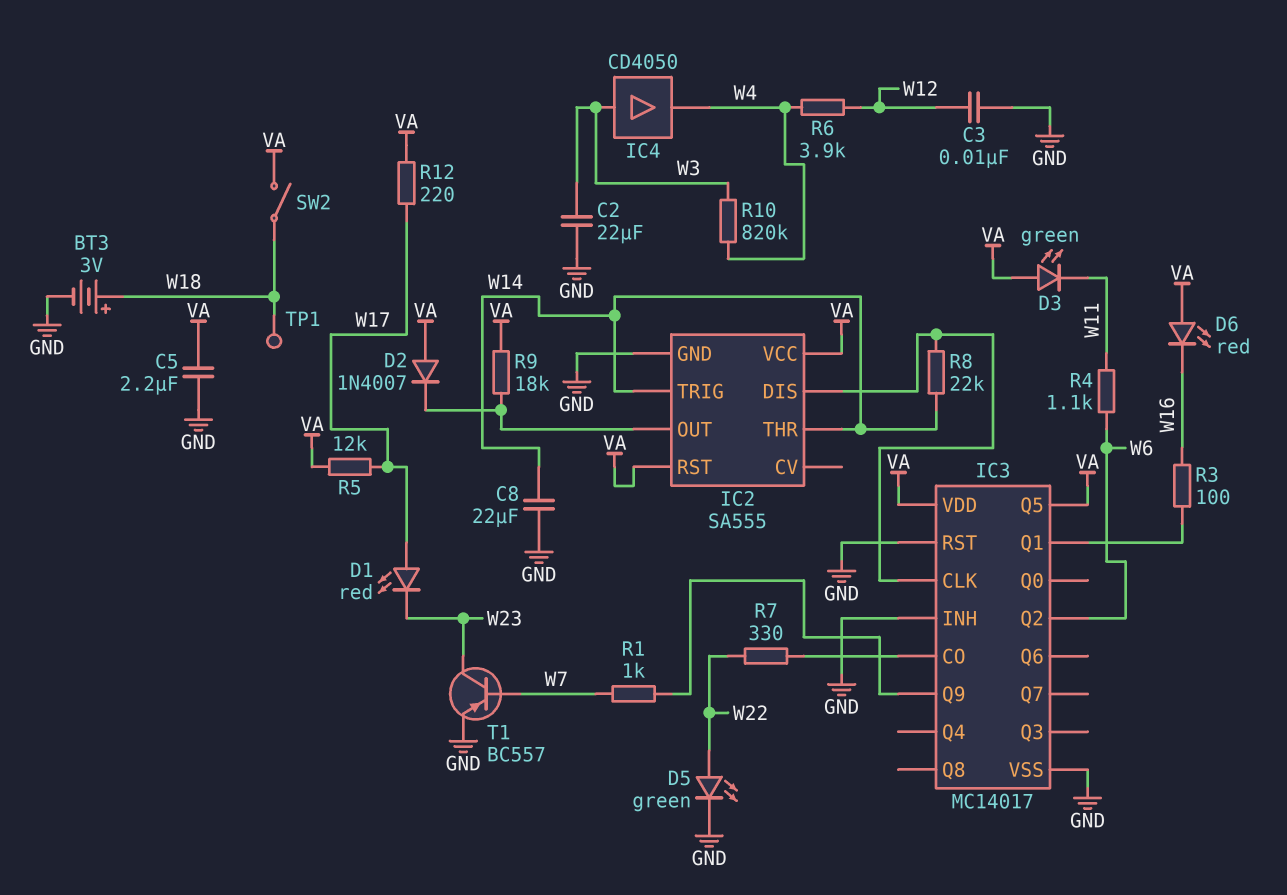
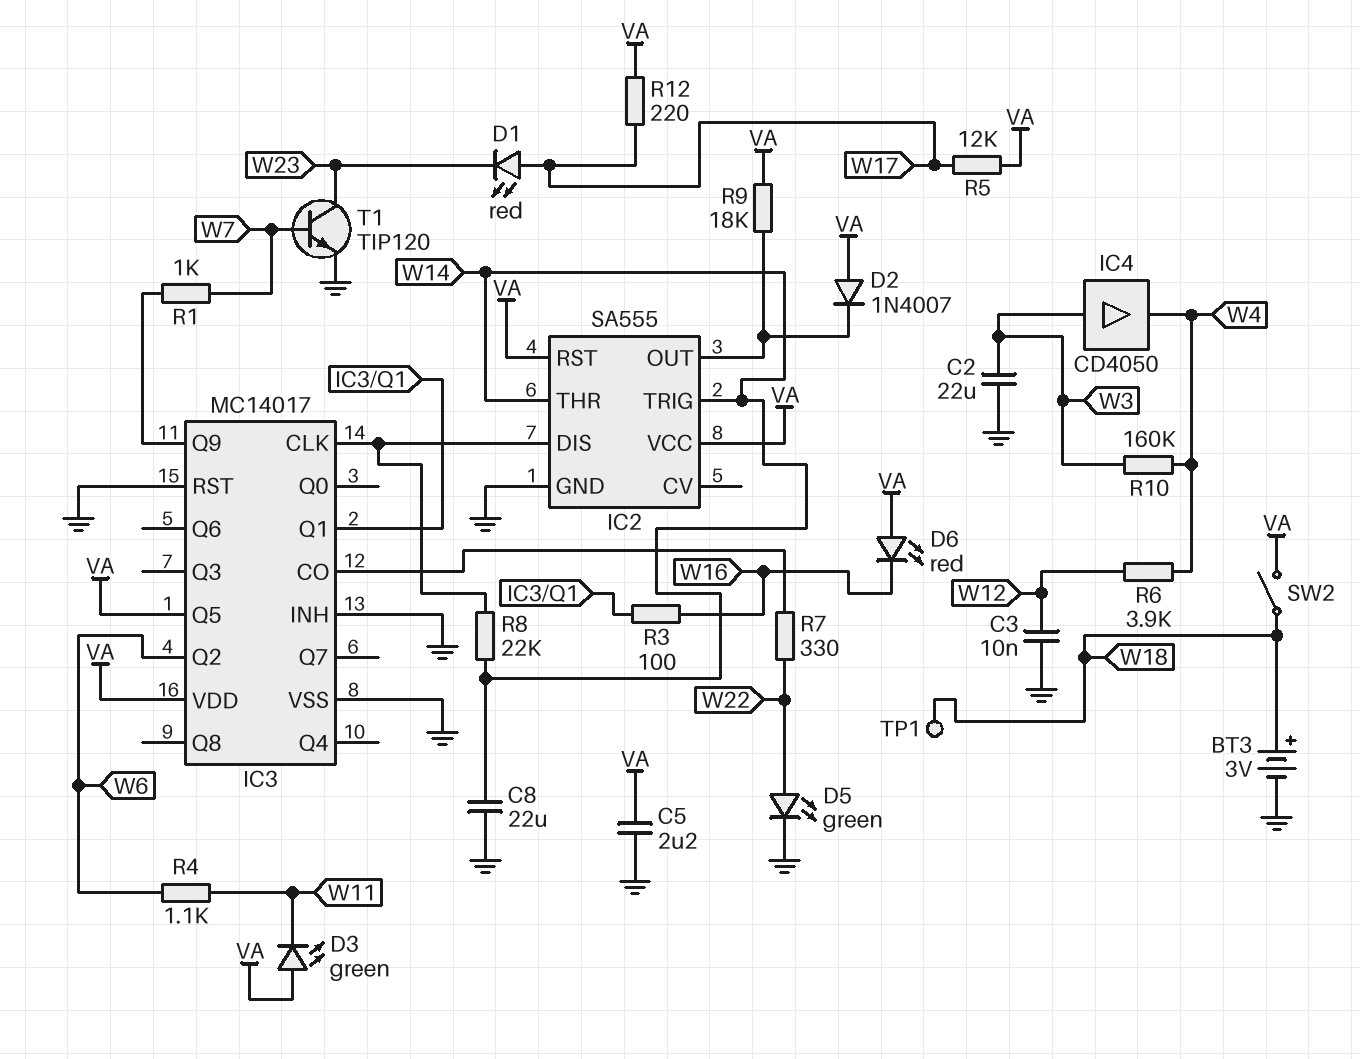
R10: 820k (W3, W4) -> 160k (W3, W4)
T1: PNP BC557 (B W7, C W23, E GND) -> NPN TIP120 (B W7, C W23, E GND)

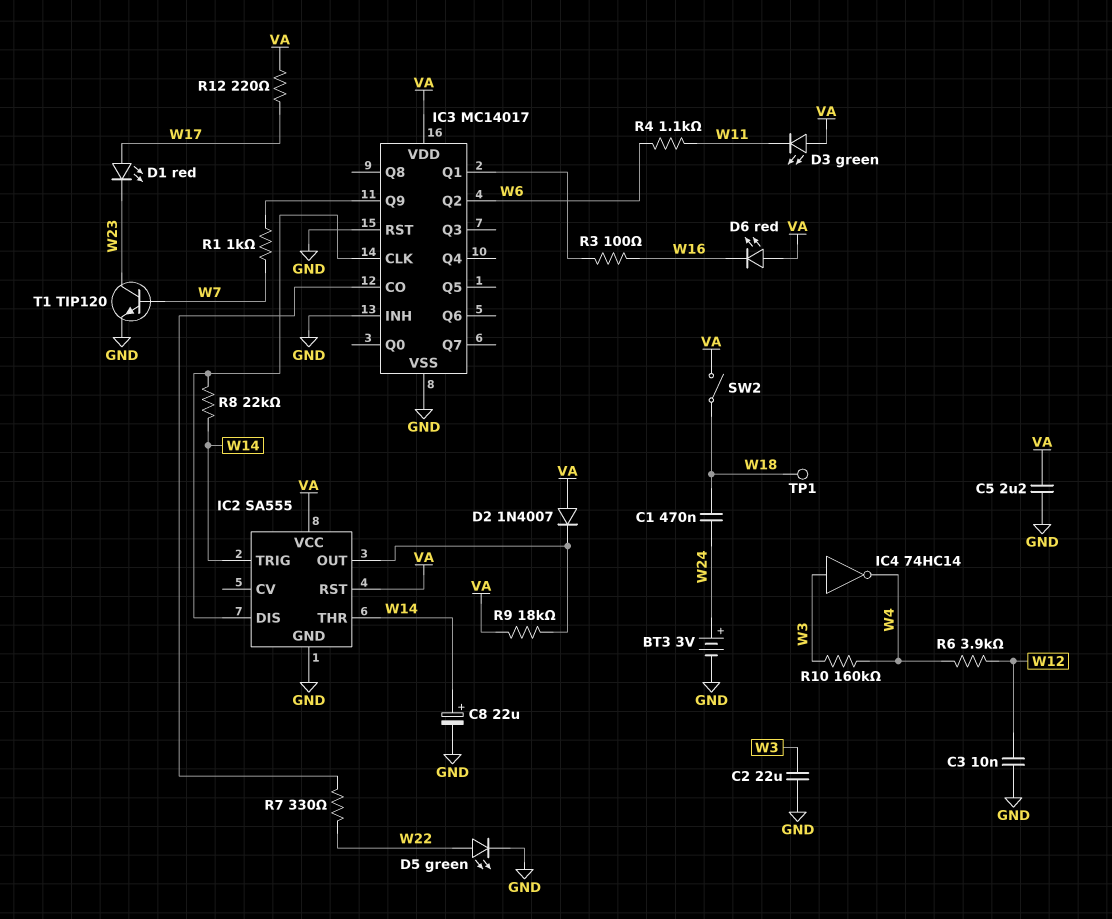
BT3: 3V (plus W18, minus GND) -> 3V (plus W24, minus GND)
C1: none -> 470nF (W18, W24)
C8: 22uF (GND, W14) -> 22uF (plus W14, minus GND)
IC3 pin Q5: VA -> none
IC4: buffer CD4050 (in W3, out W4) -> NOT 74HC14 (in W3, out W4)
R5: 12k (VA, W17) -> none

